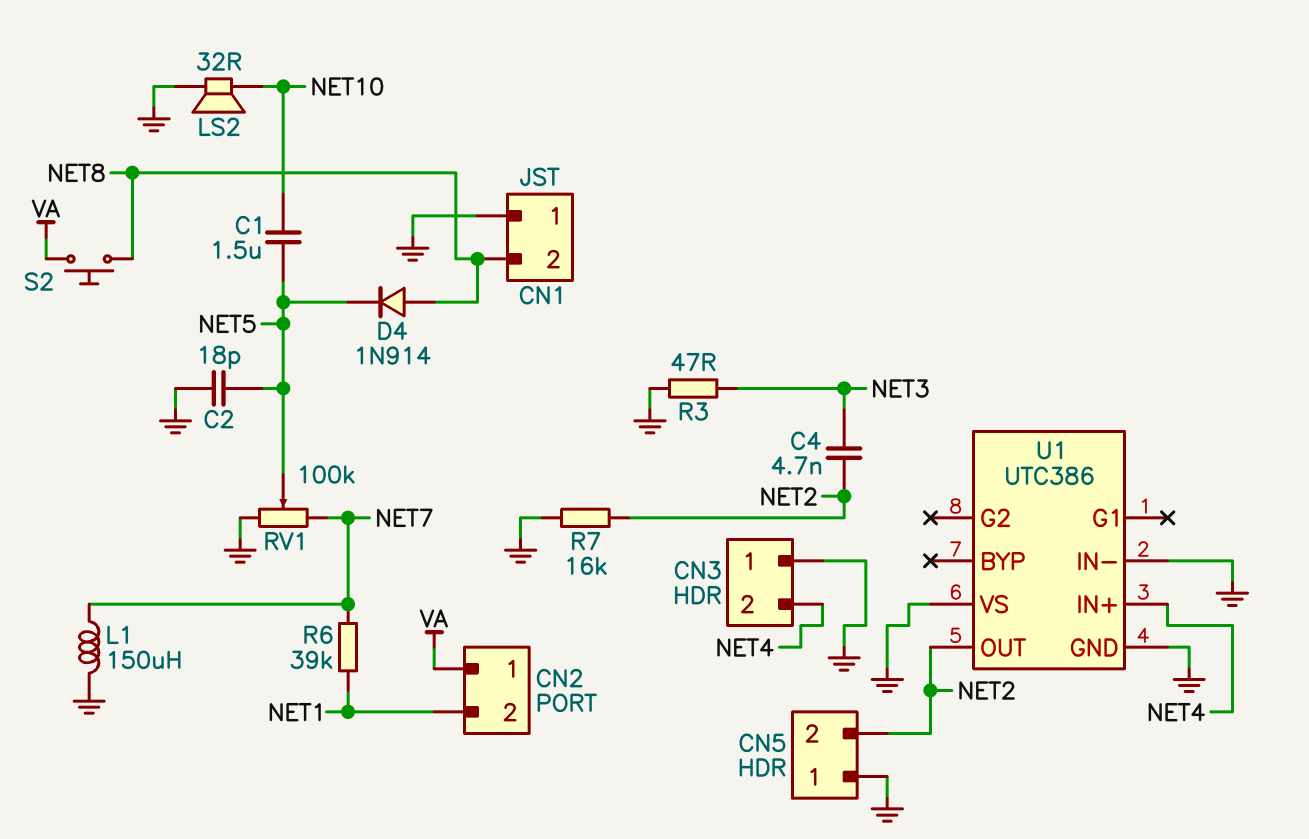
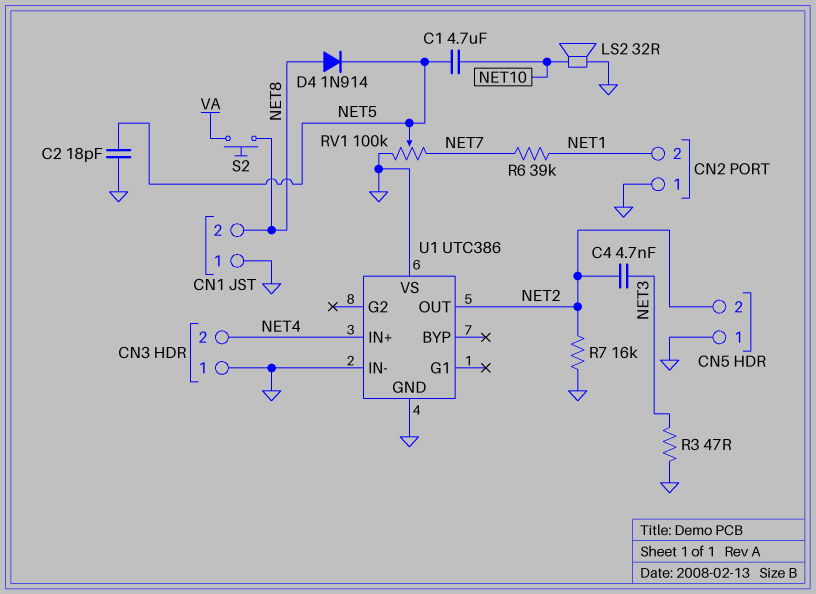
C1: 1.5uF (NET5, NET10) -> 4.7uF (NET5, NET10)
CN2 pin 1: VA -> GND
L1: 150uH (GND, NET7) -> none

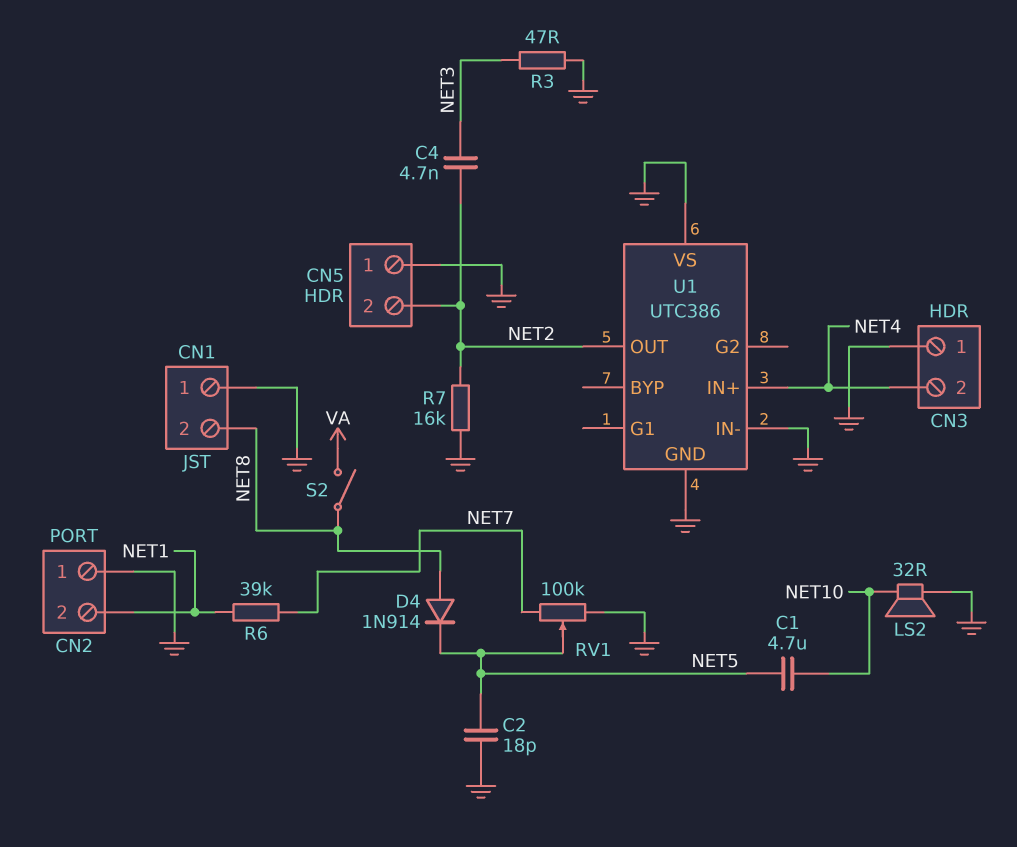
S2: button (NET8, VA) -> switch (NET8, VA)

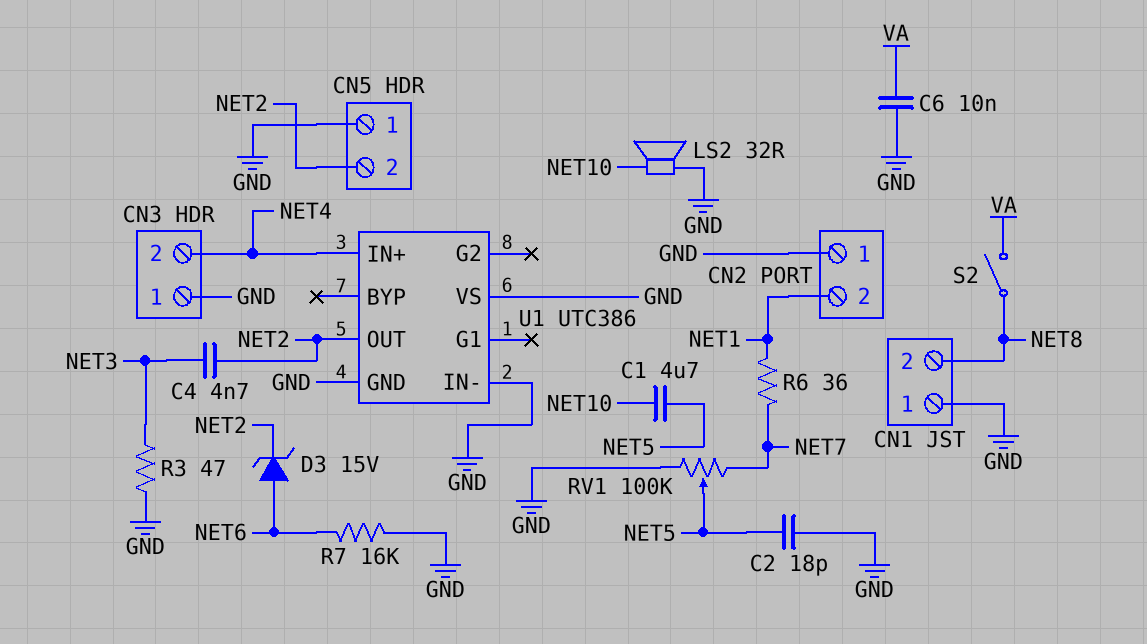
C6: none -> 10nF (GND, VA)
D3: none -> zener 15V (A NET6, K NET2)
D4: diode 1N914 (A NET8, K NET5) -> none
R6: 39k (NET1, NET7) -> 36 (NET1, NET7)
R7: 16k (GND, NET2) -> 16k (GND, NET6)

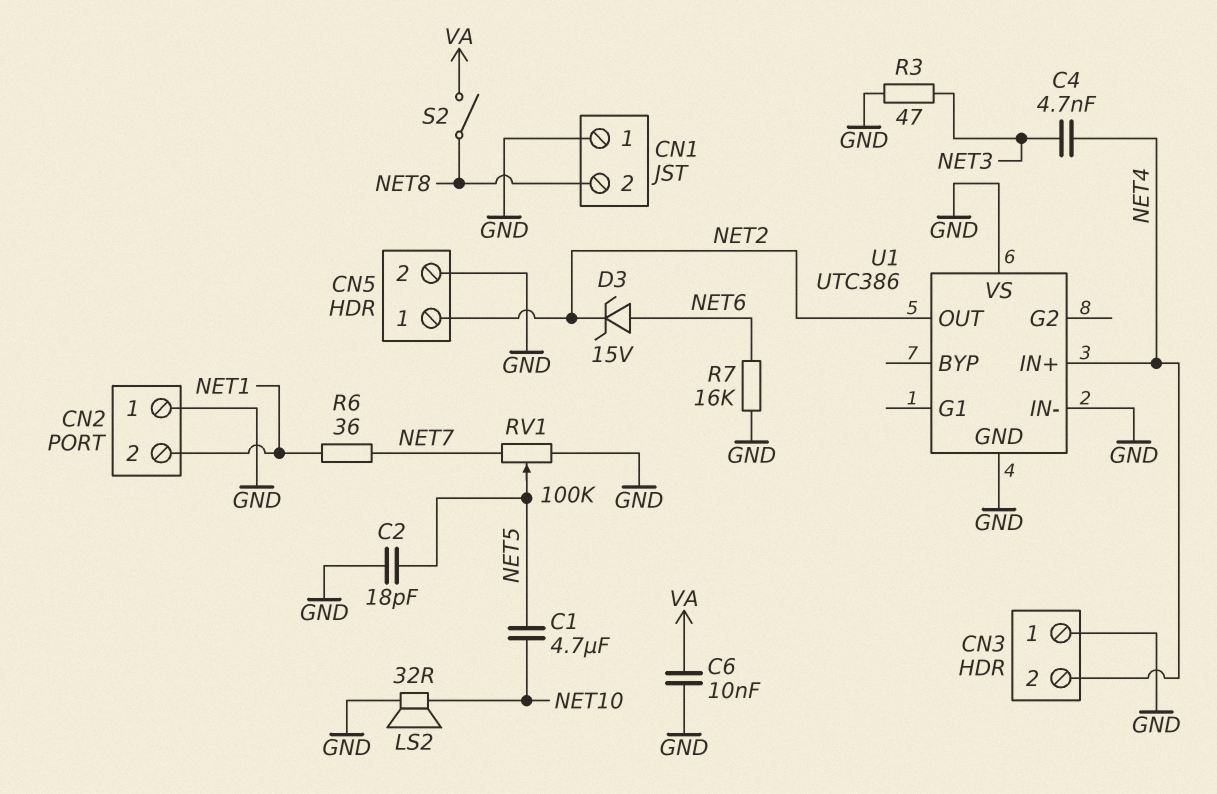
C4: 4.7nF (NET2, NET3) -> 4.7nF (NET3, NET4)
CN5 pin 1: GND -> NET2
CN5 pin 2: NET2 -> GND

